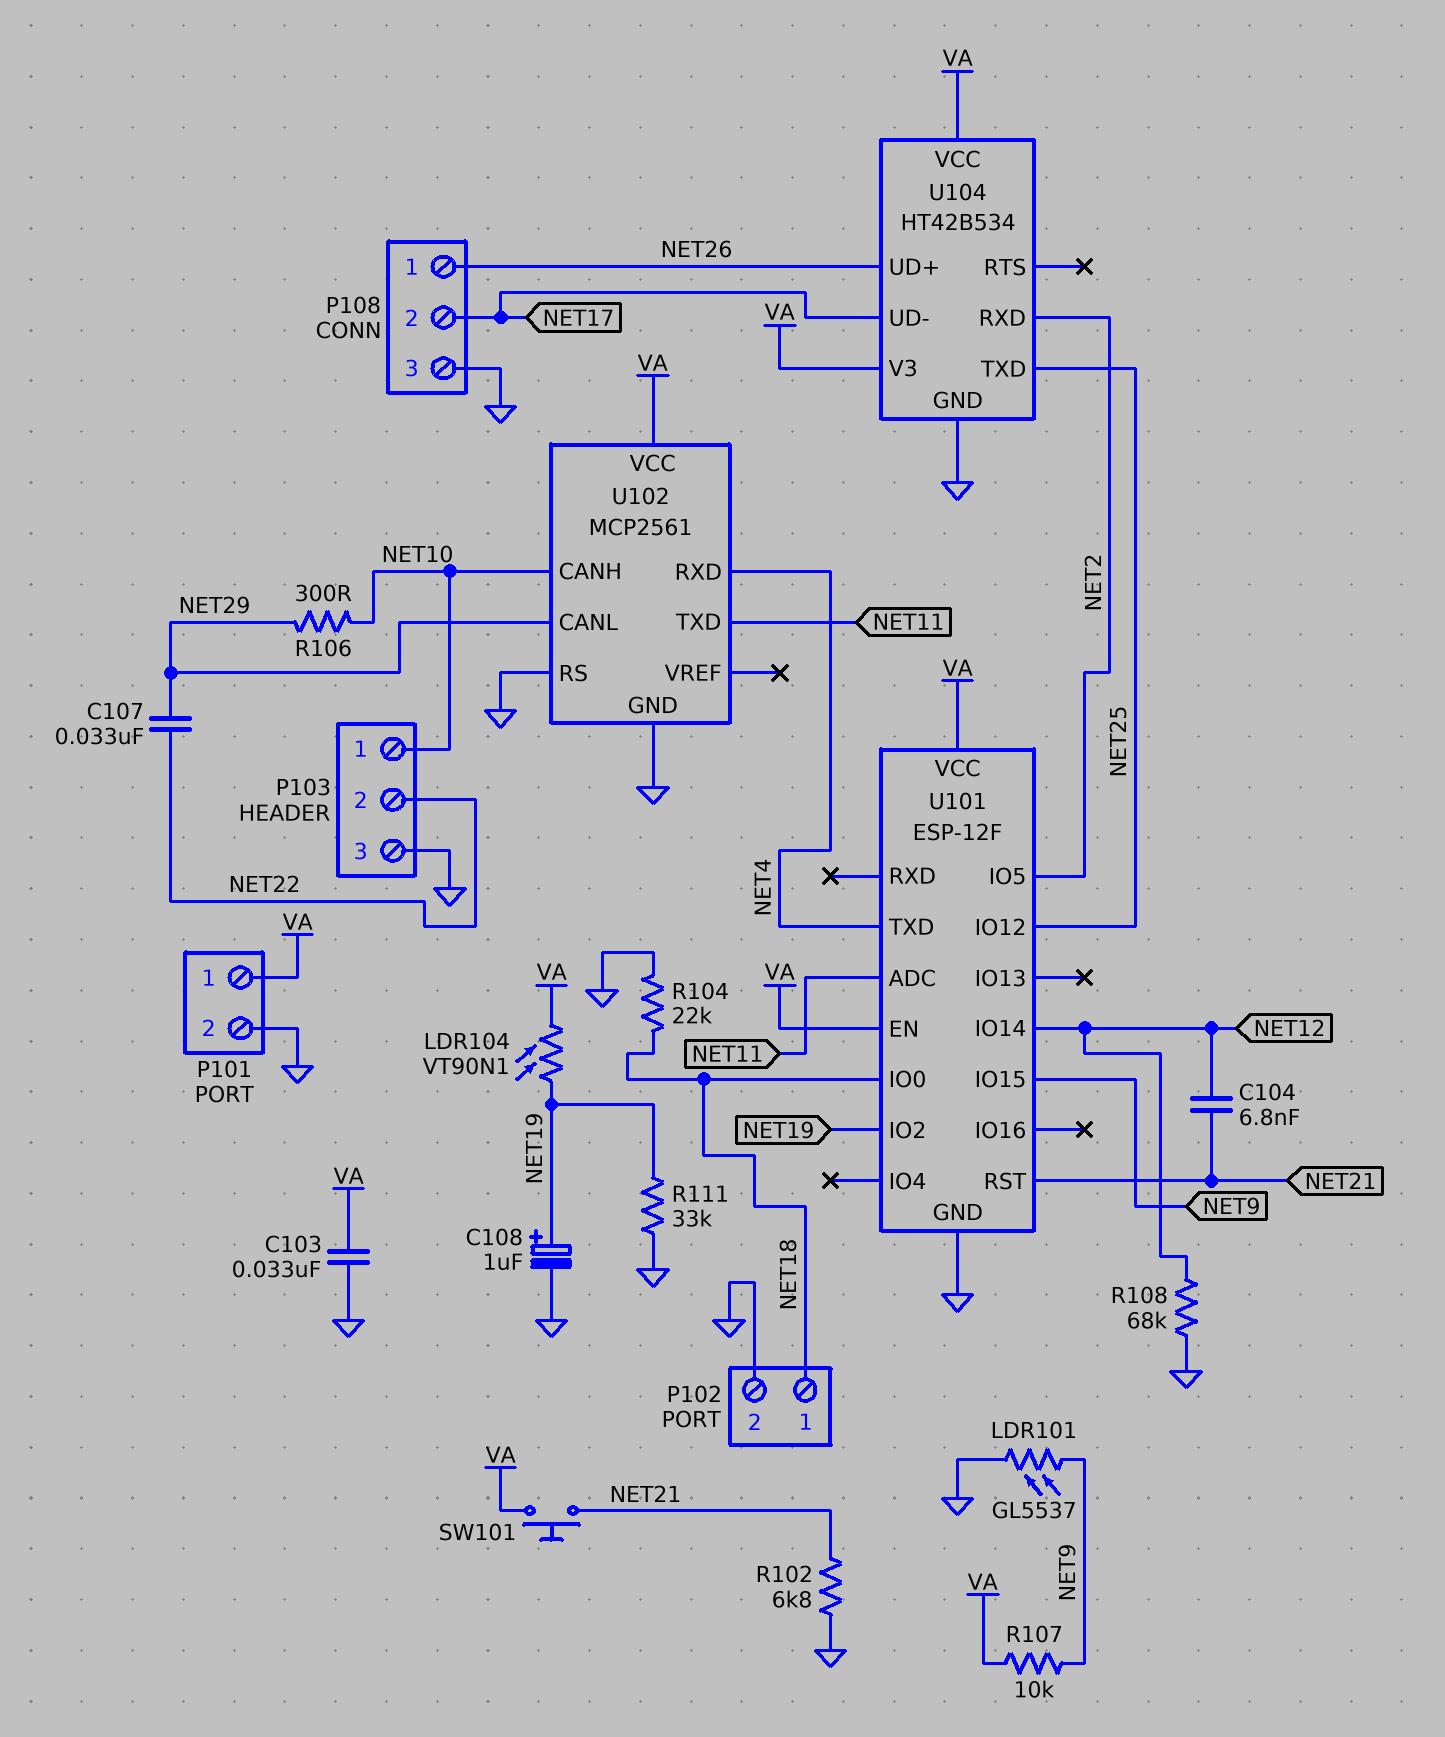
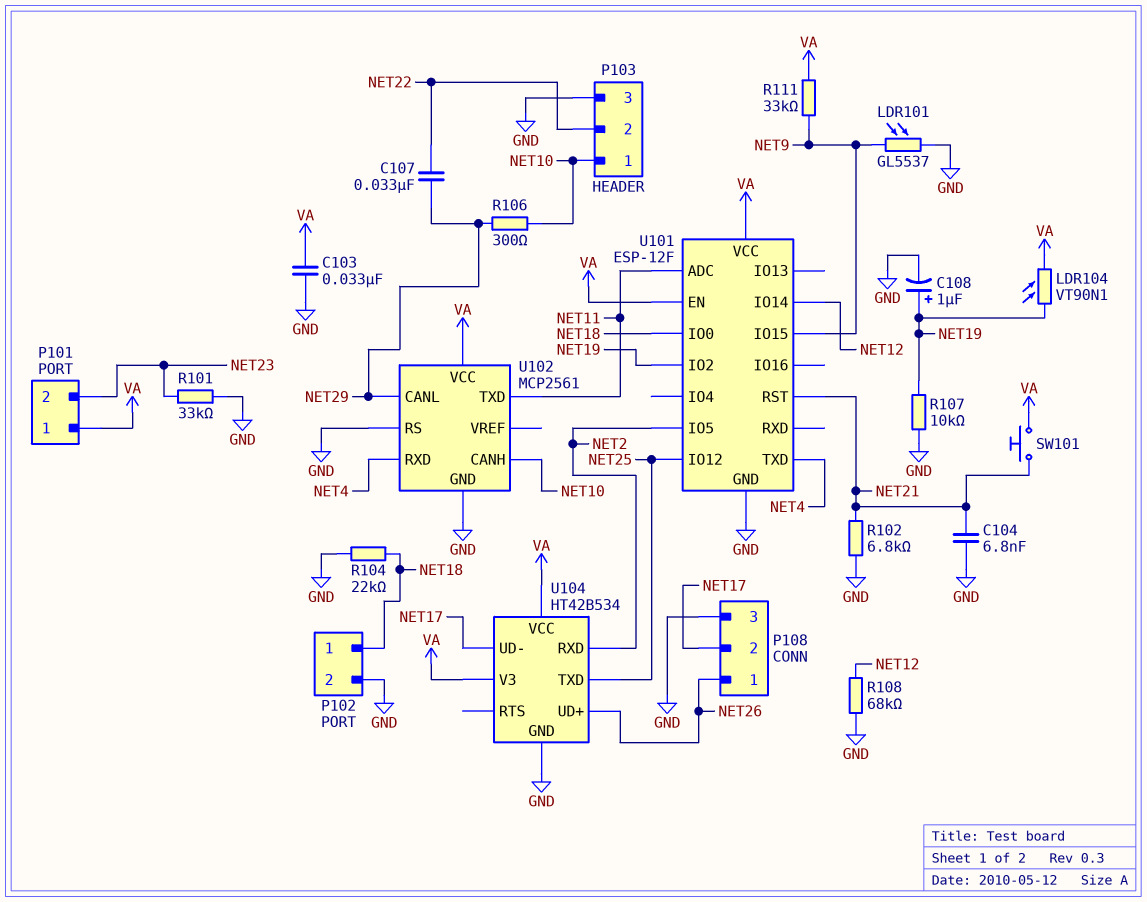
C104: 6.8nF (NET12, NET21) -> 6.8nF (GND, NET21)
P101 pin 2: GND -> NET23
R101: none -> 33k (GND, NET23)
R107: 10k (NET9, VA) -> 10k (GND, NET19)
R111: 33k (GND, NET19) -> 33k (NET9, VA)

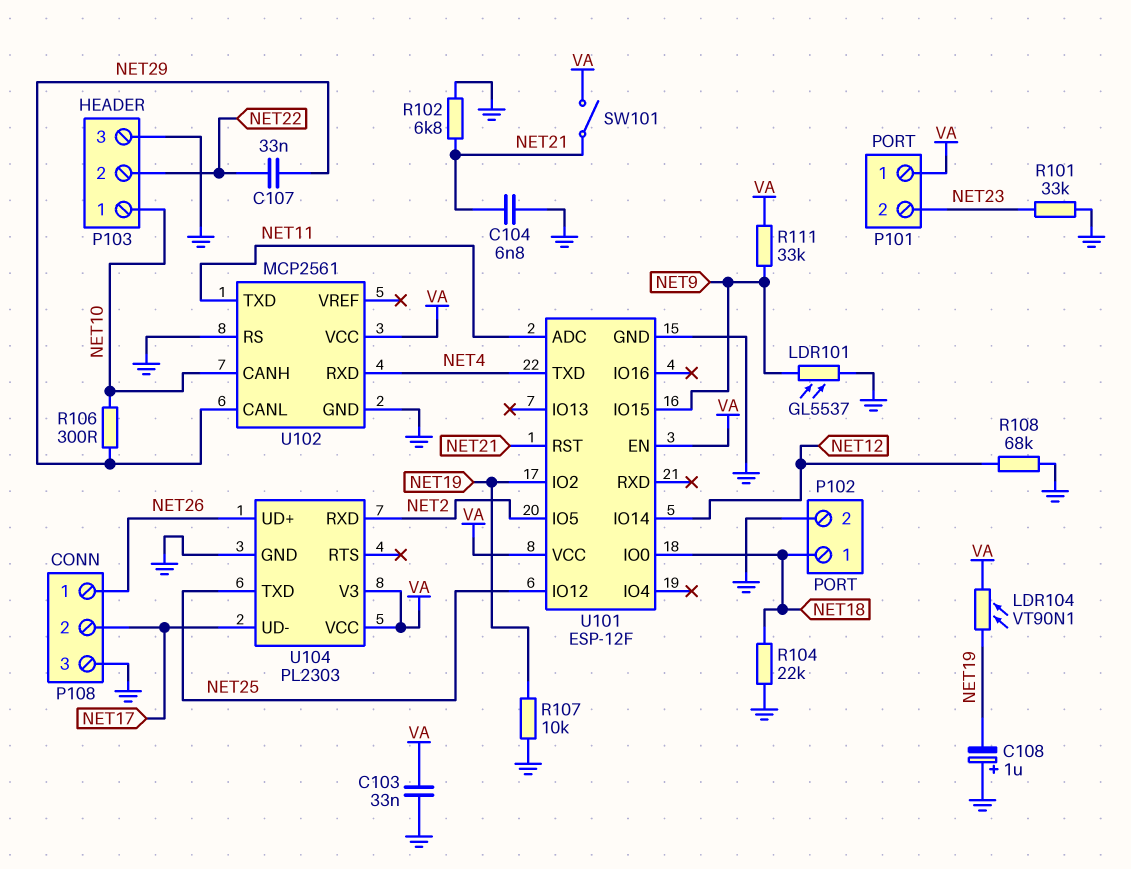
C108: 1uF (plus NET19, minus GND) -> 1uF (plus GND, minus NET19)
SW101: button (NET21, VA) -> switch (NET21, VA)
U104: HT42B534 -> PL2303

